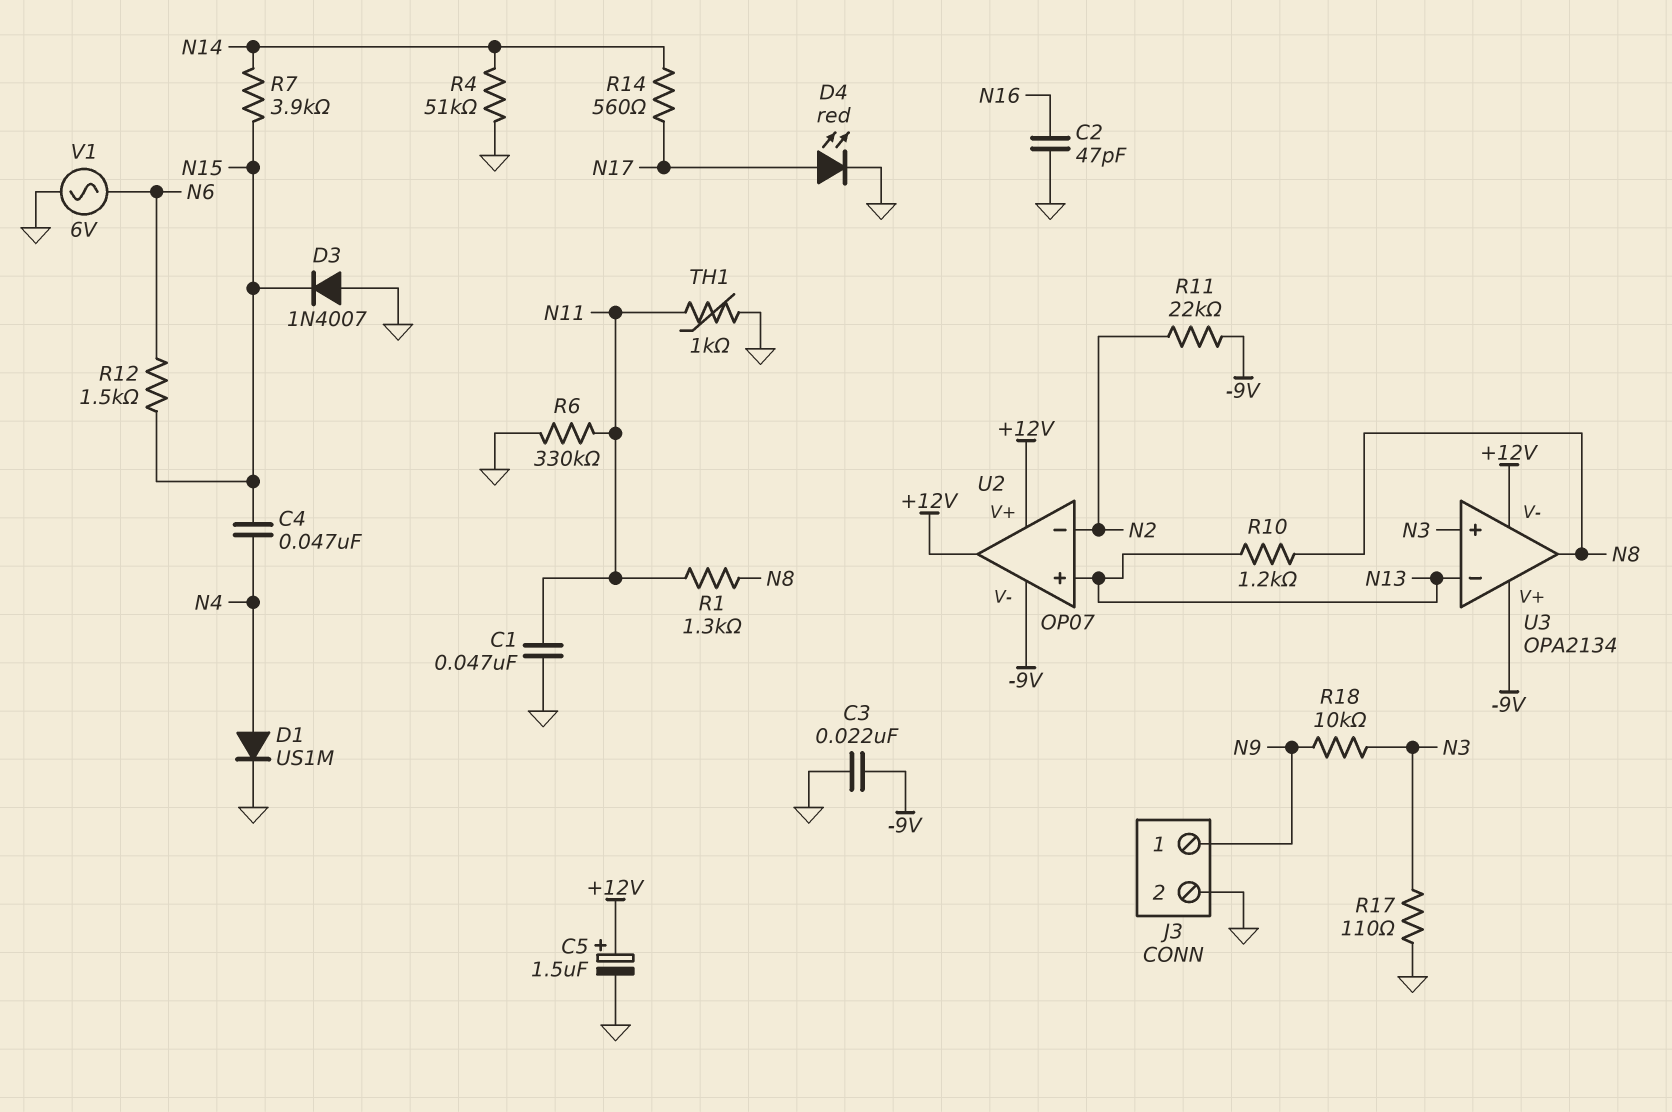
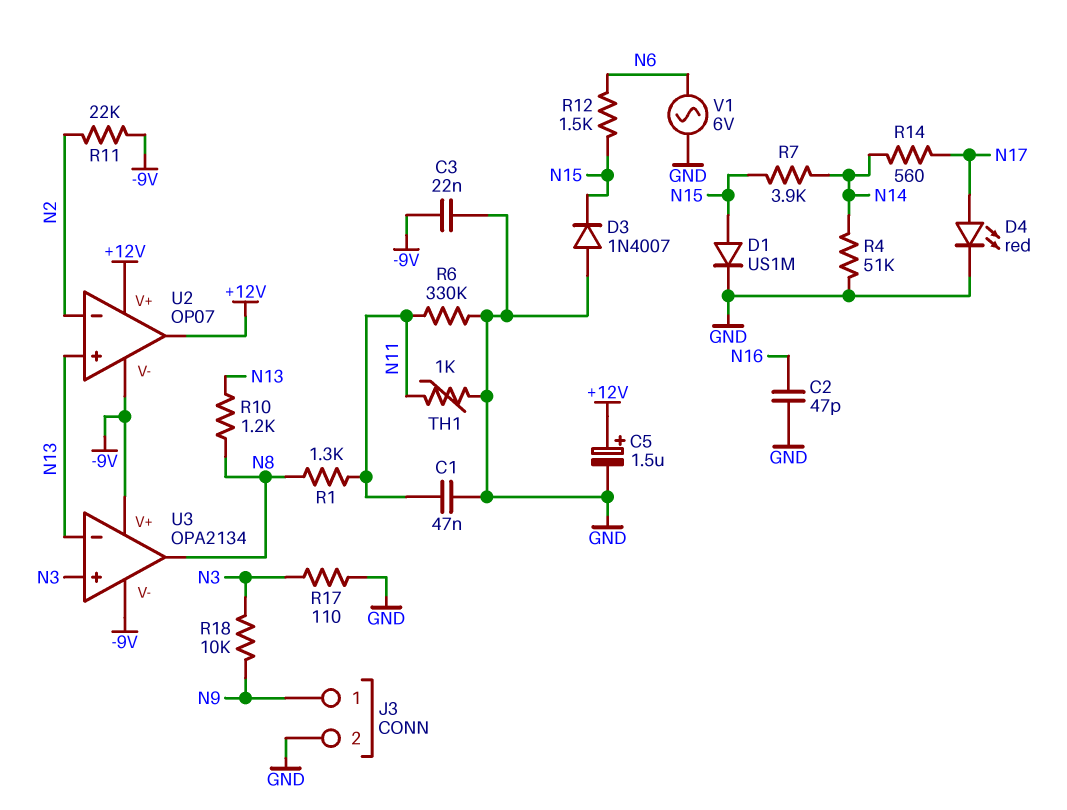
C4: 47nF (N4, N15) -> none
D1: diode US1M (A N4, K GND) -> diode US1M (A N15, K GND)
U3 pin V-: +12V -> -9V

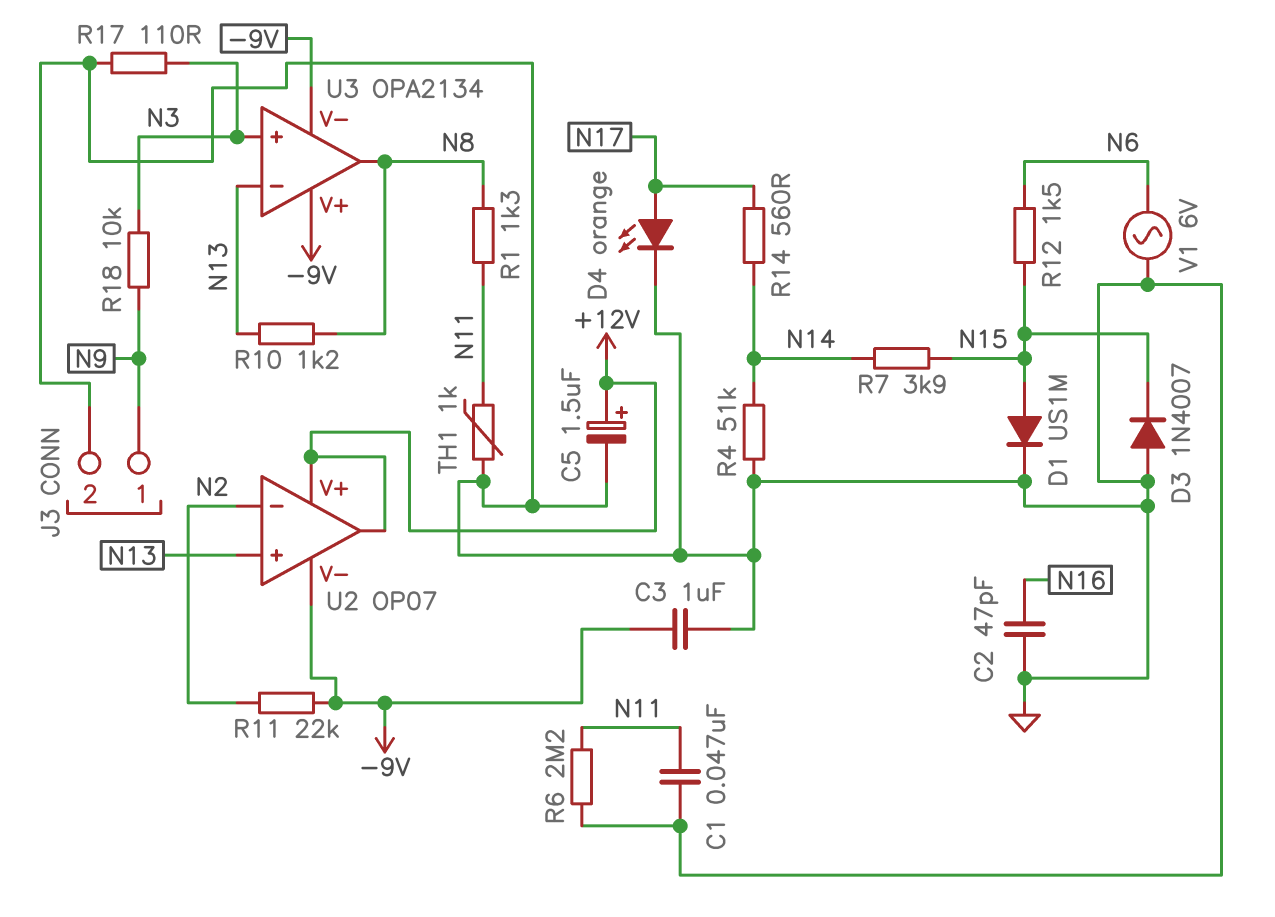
C3: 22nF (-9V, GND) -> 1uF (-9V, GND)
D4: LED red (A N17, K GND) -> LED orange (A N17, K GND)
R6: 330k (GND, N11) -> 2.2M (GND, N11)

